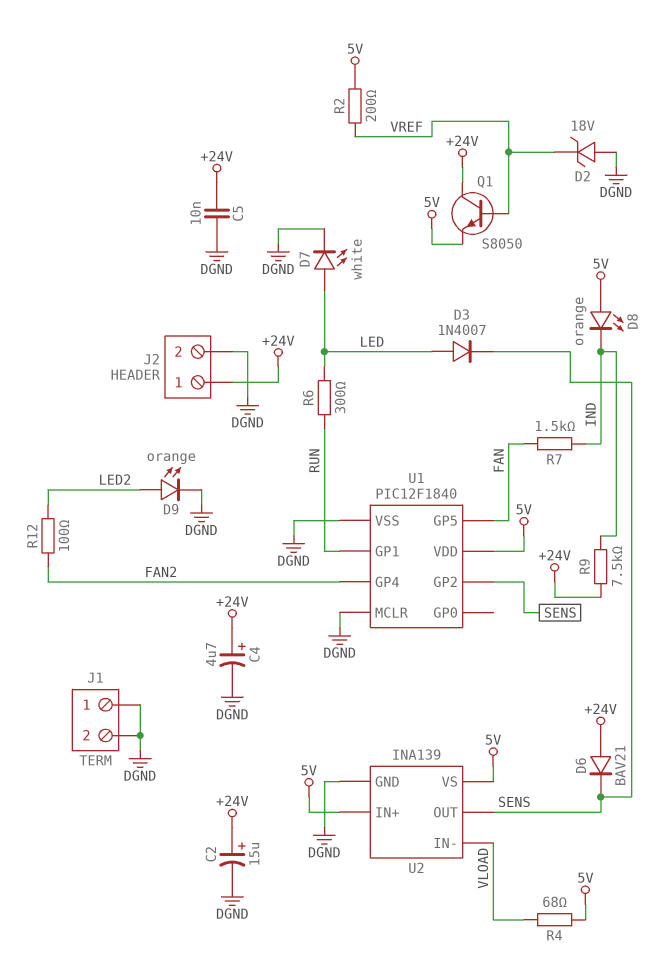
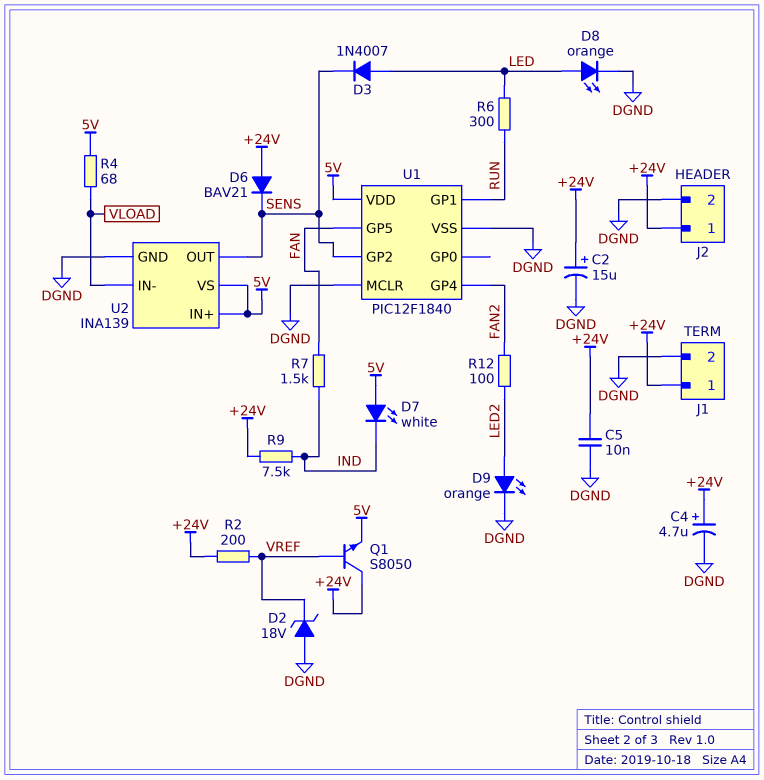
D7: LED white (A LED, K DGND) -> LED white (A 5V, K IND)
D8: LED orange (A 5V, K IND) -> LED orange (A LED, K DGND)
J1 pin 1: DGND -> +24V
R2: 200 (5V, VREF) -> 200 (+24V, VREF)

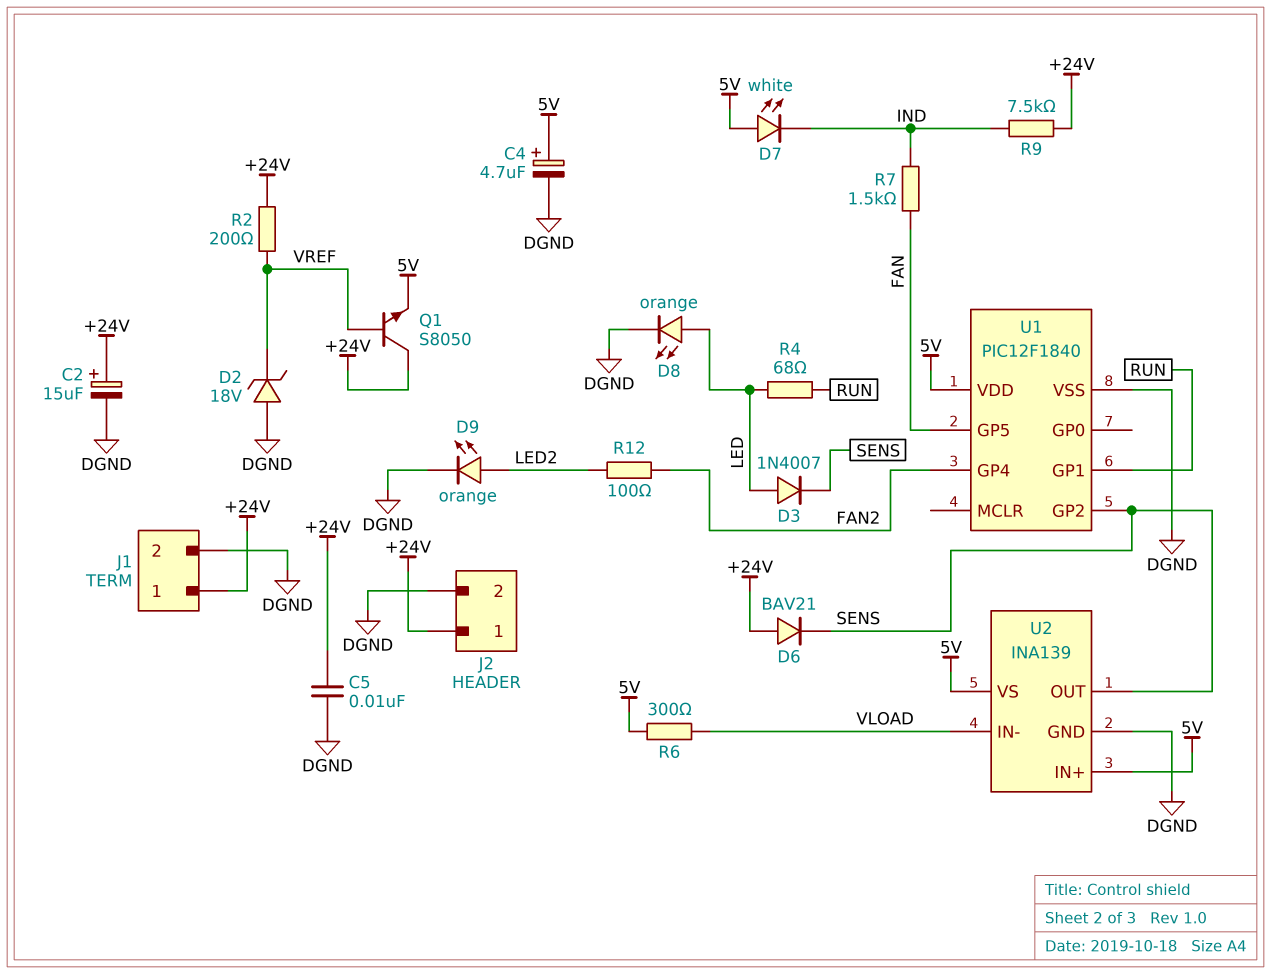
C4: 4.7uF (plus +24V, minus DGND) -> 4.7uF (plus 5V, minus DGND)
R4: 68 (5V, VLOAD) -> 68 (LED, RUN)
R6: 300 (LED, RUN) -> 300 (5V, VLOAD)
U1 pin MCLR: DGND -> none

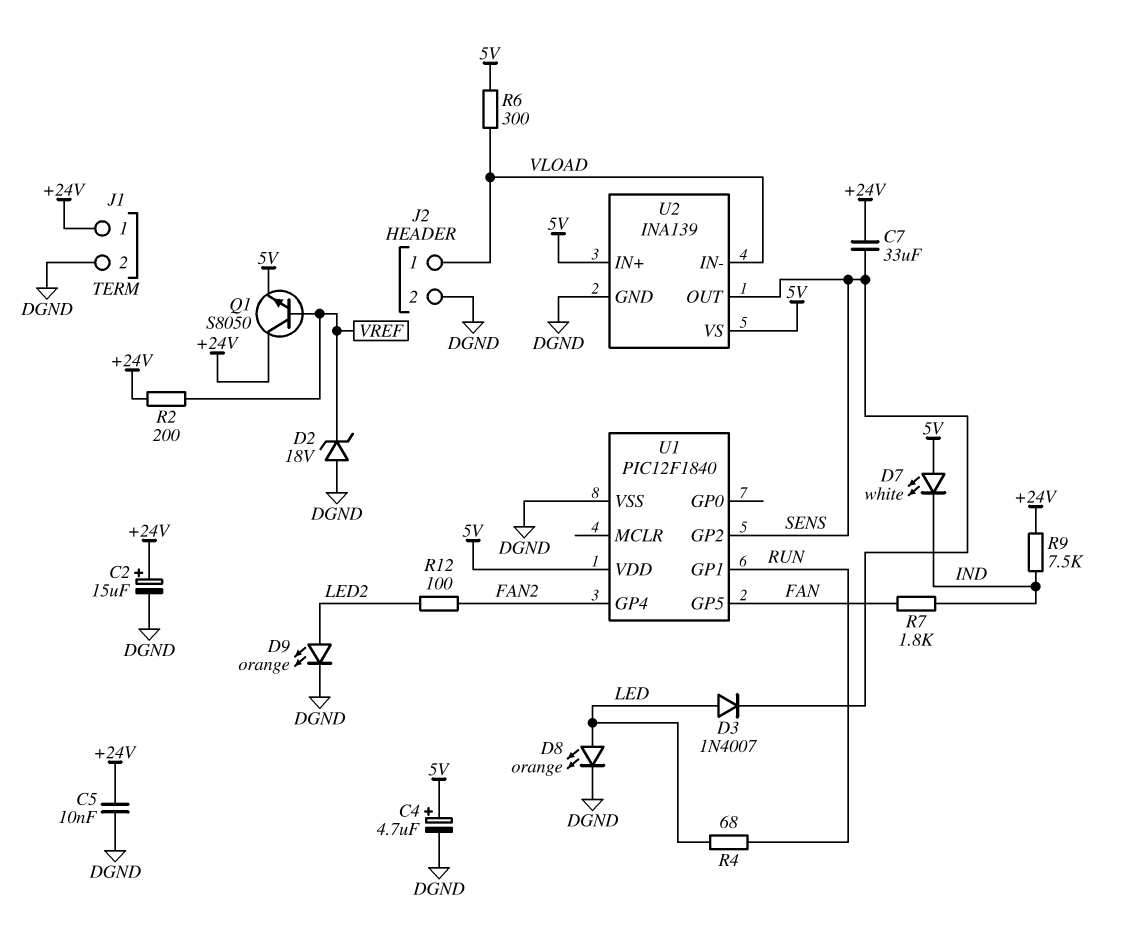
C7: none -> 33uF (+24V, SENS)
D6: diode BAV21 (A +24V, K SENS) -> none
J2 pin 1: +24V -> VLOAD
R7: 1.5k (FAN, IND) -> 1.8k (FAN, IND)

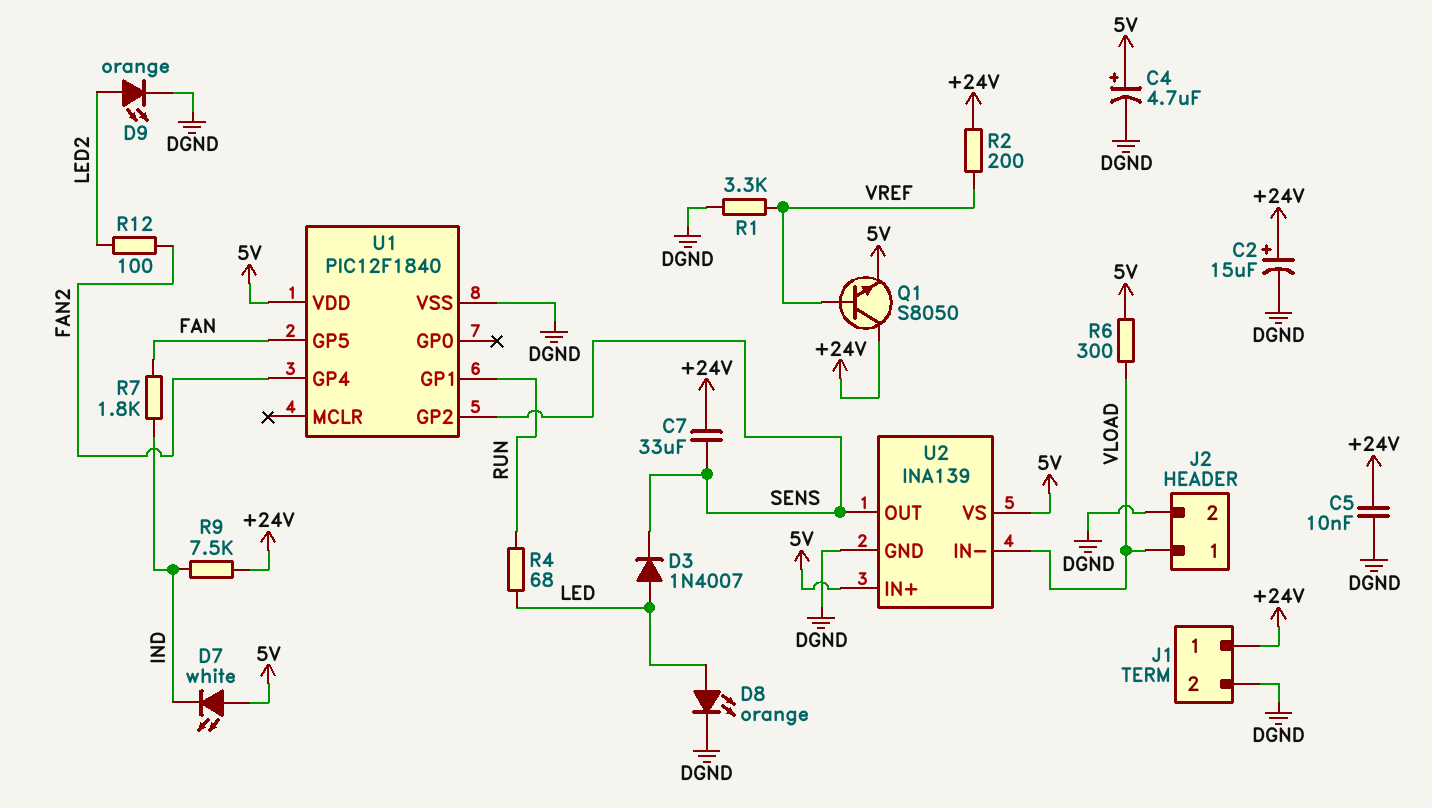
D2: zener 18V (A DGND, K VREF) -> none
R1: none -> 3.3k (DGND, VREF)

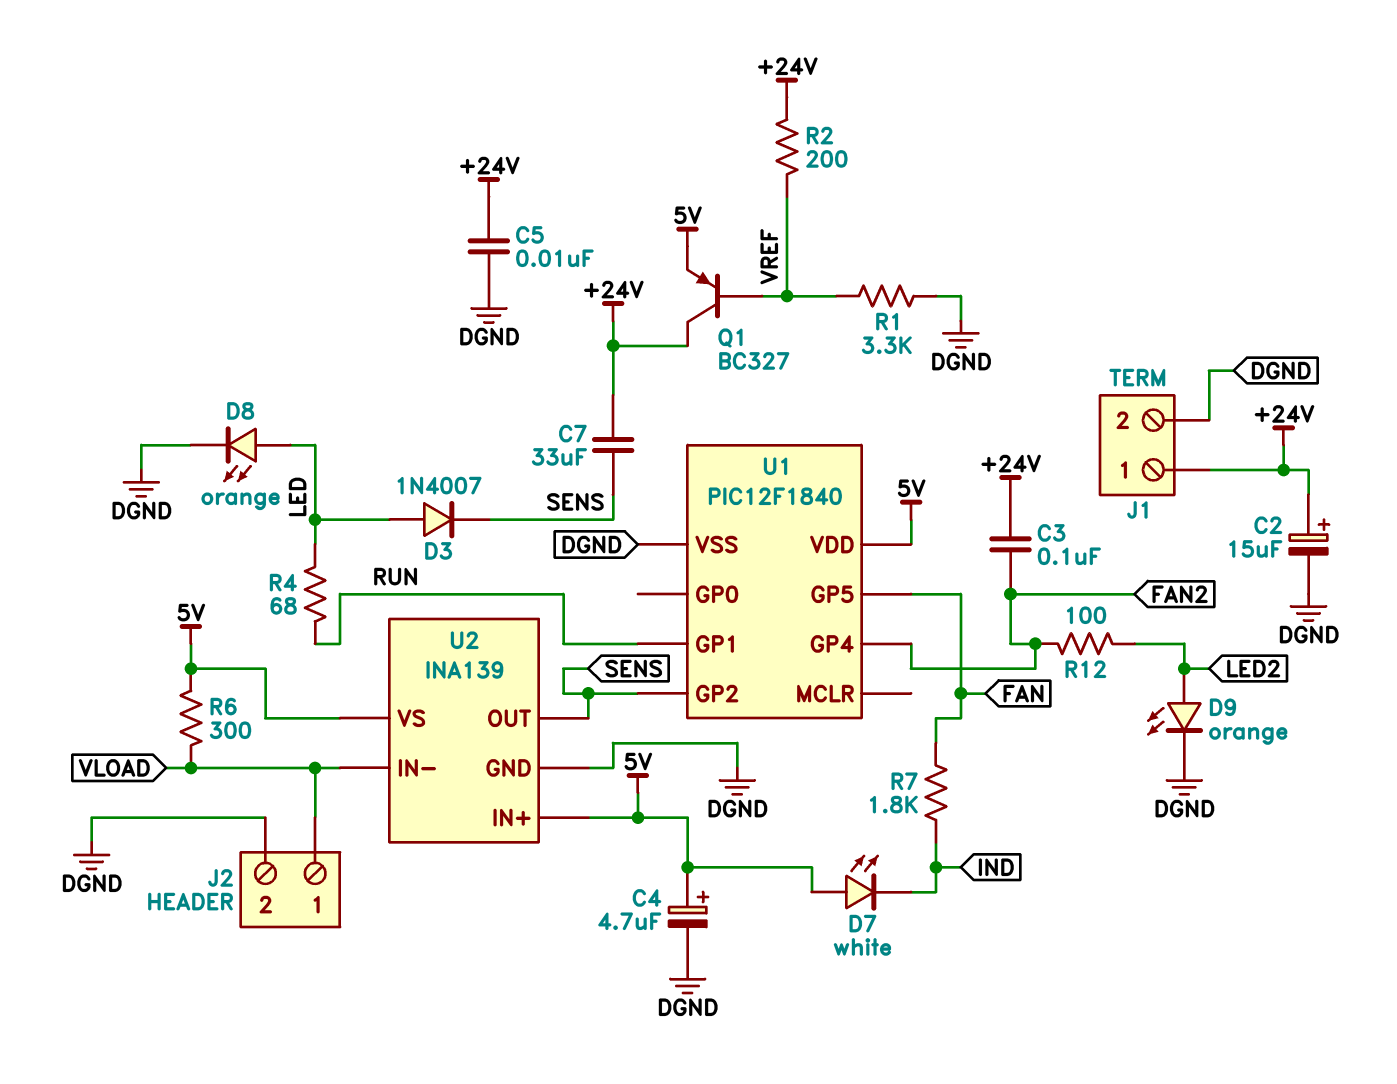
C3: none -> 100nF (+24V, FAN2)
Q1: NPN S8050 (B VREF, C +24V, E 5V) -> PNP BC327 (B VREF, C +24V, E 5V)
R9: 7.5k (+24V, IND) -> none

